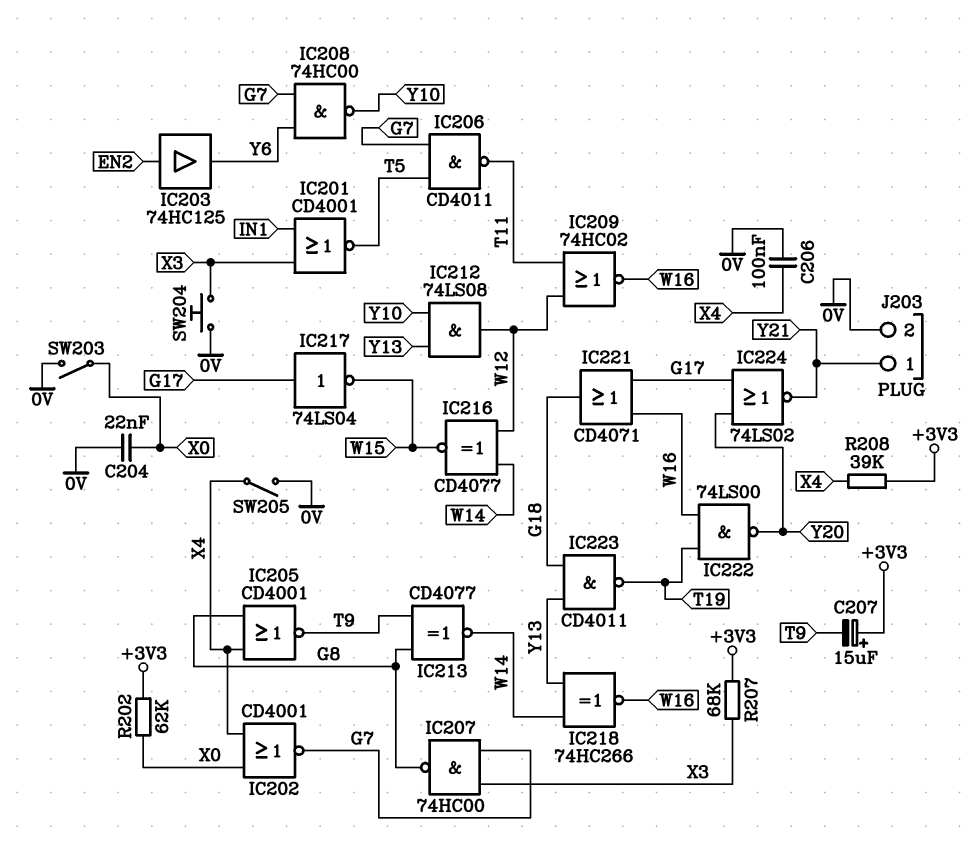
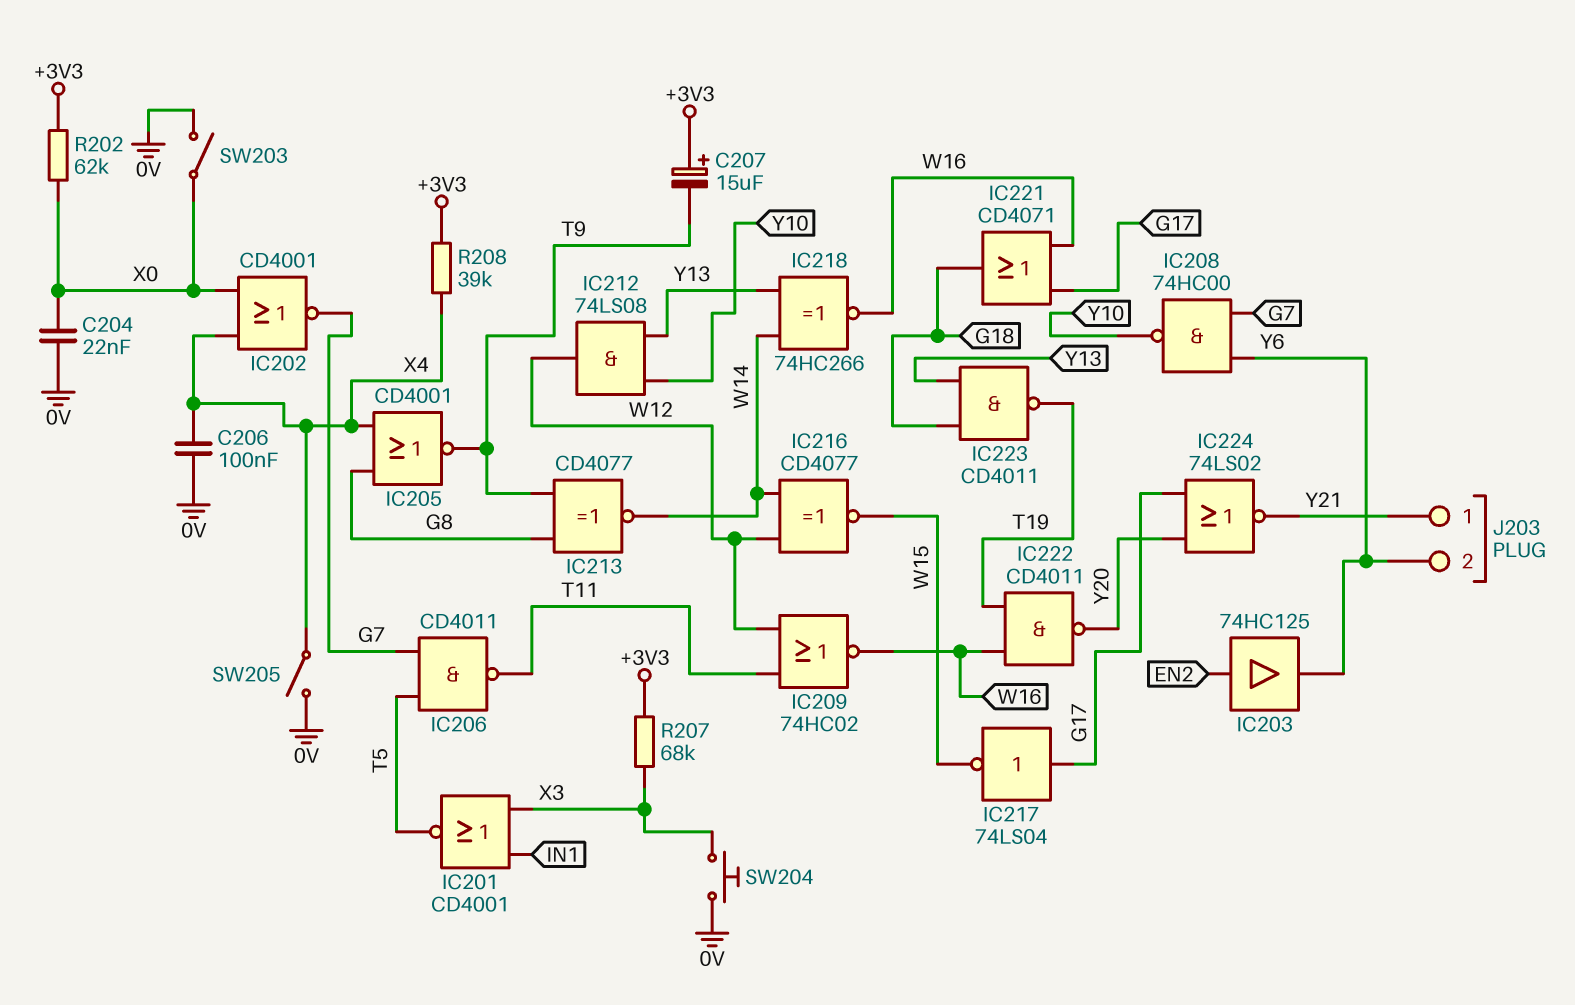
IC207: NAND 74HC00 (in G7, in X3, out G8) -> none
IC222: NAND 74LS00 (in T19, in W16, out Y20) -> NAND CD4011 (in T19, in W16, out Y20)
J203 pin 2: 0V -> Y6

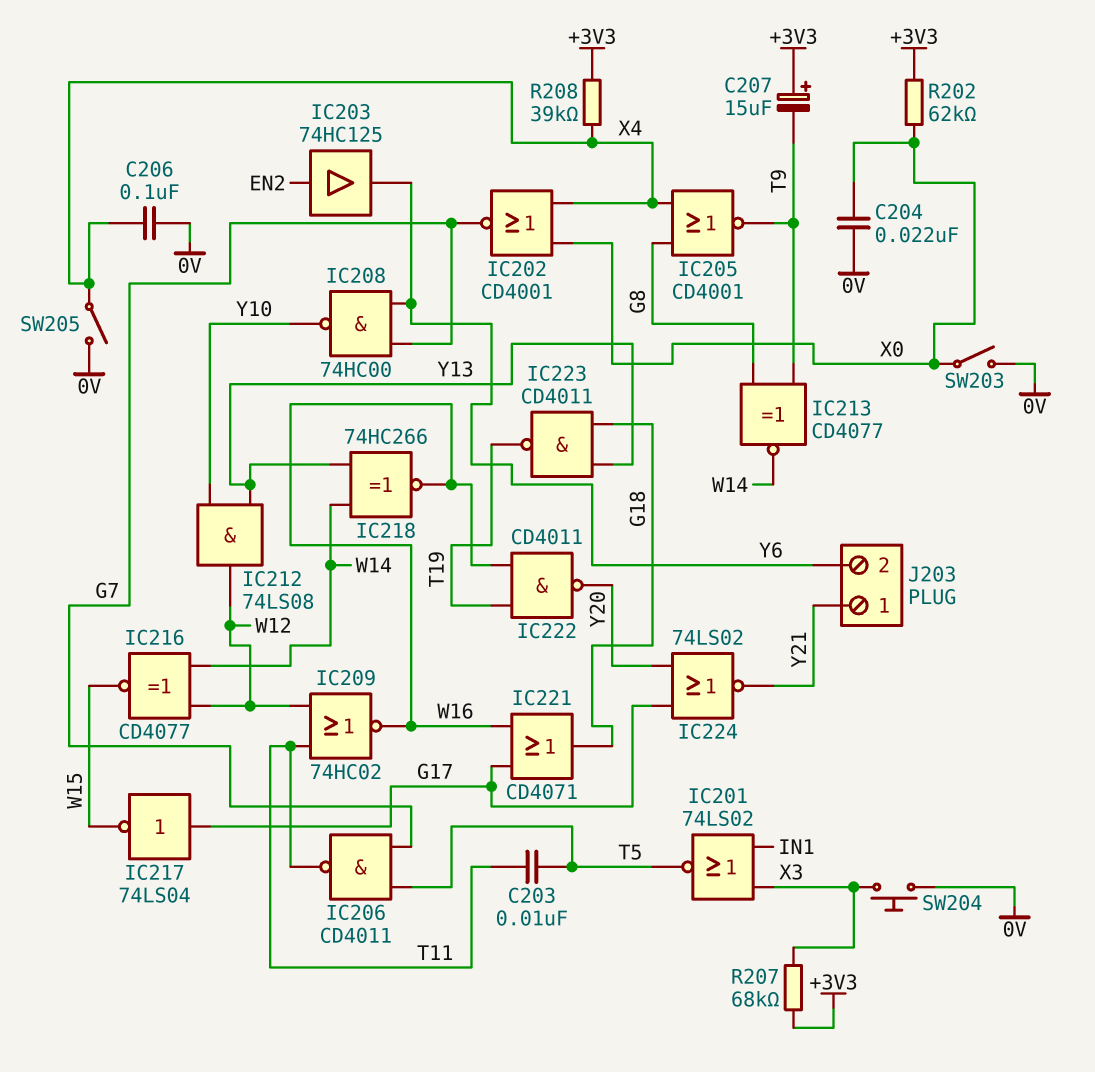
C203: none -> 10nF (T5, T11)
IC201: NOR CD4001 (in IN1, in X3, out T5) -> NOR 74LS02 (in IN1, in X3, out T5)

